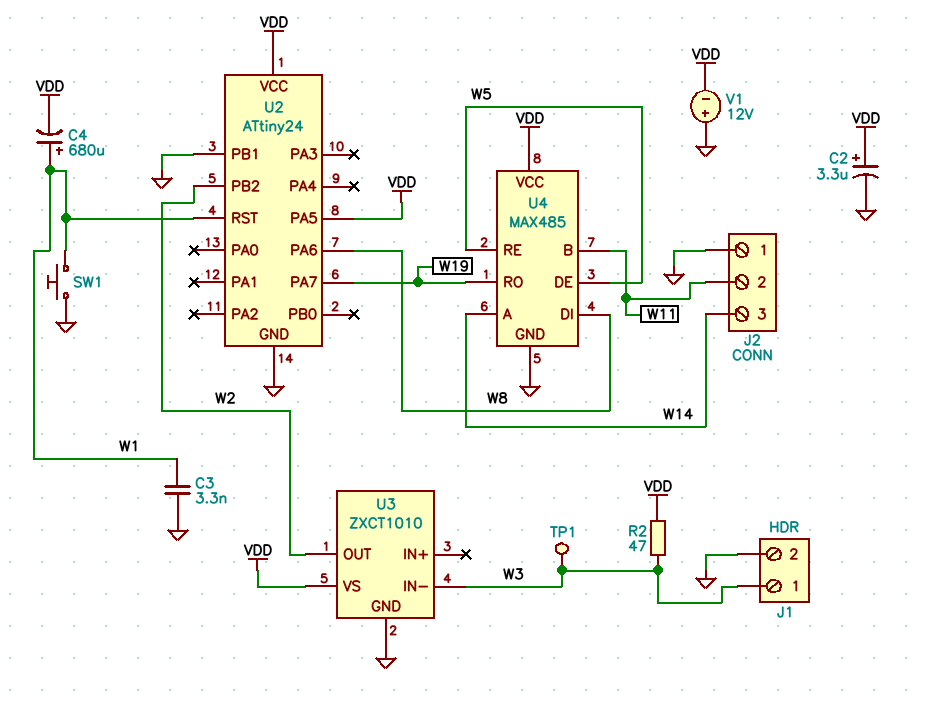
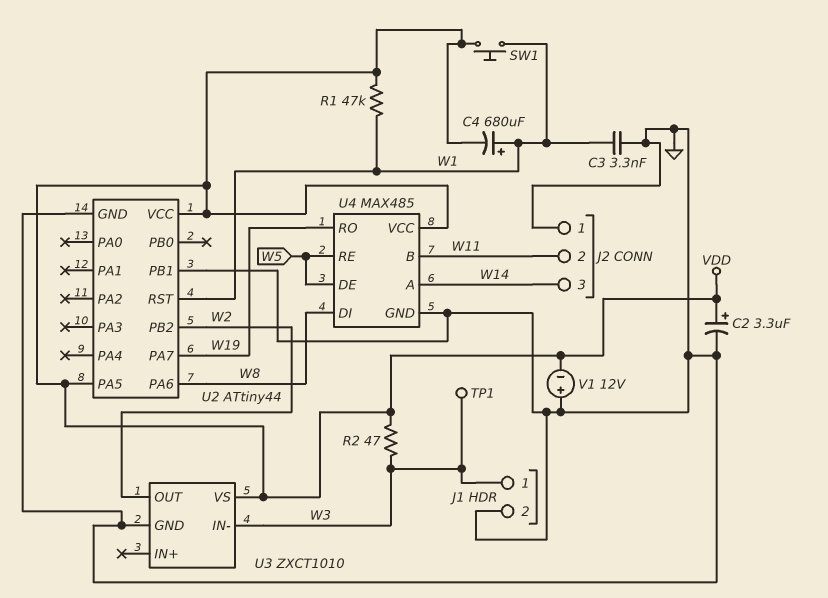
R1: none -> 47k (VDD, W1)
SW1: button (GND, W1) -> button (VDD, W1)
U2: ATtiny24 -> ATtiny44

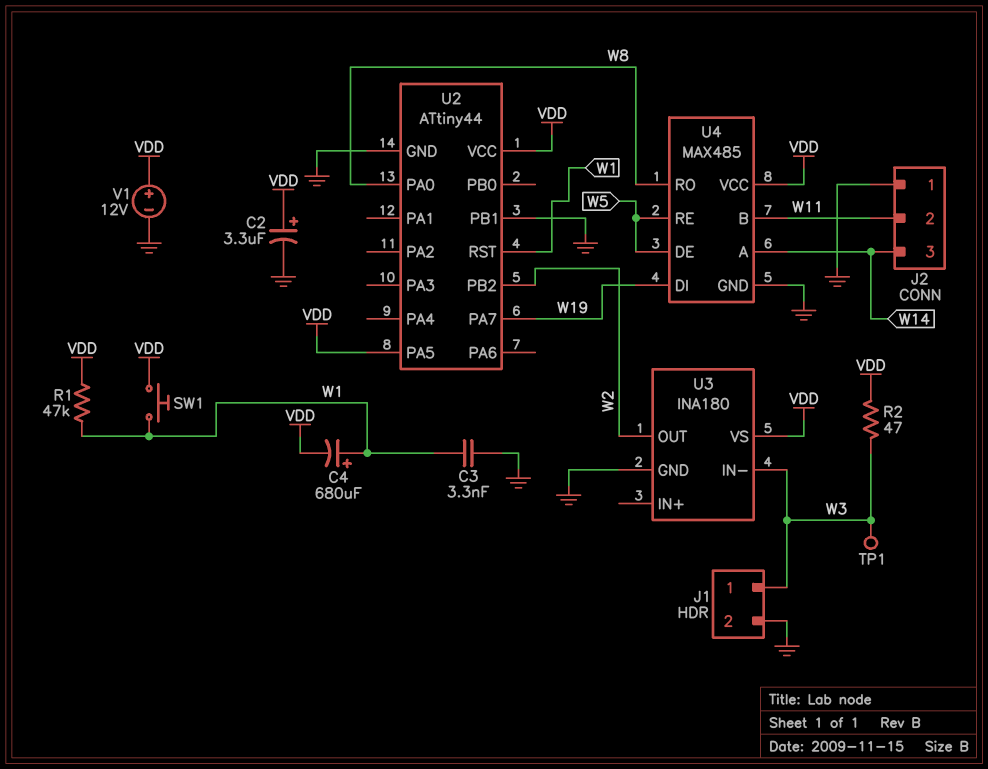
U2 pin PA0: none -> W8
U2 pin PA6: W8 -> none
U3: ZXCT1010 -> INA180
U4 pin DI: W8 -> W19
U4 pin RO: W19 -> W8
V1: 12V (plus GND, minus VDD) -> 12V (plus VDD, minus GND)

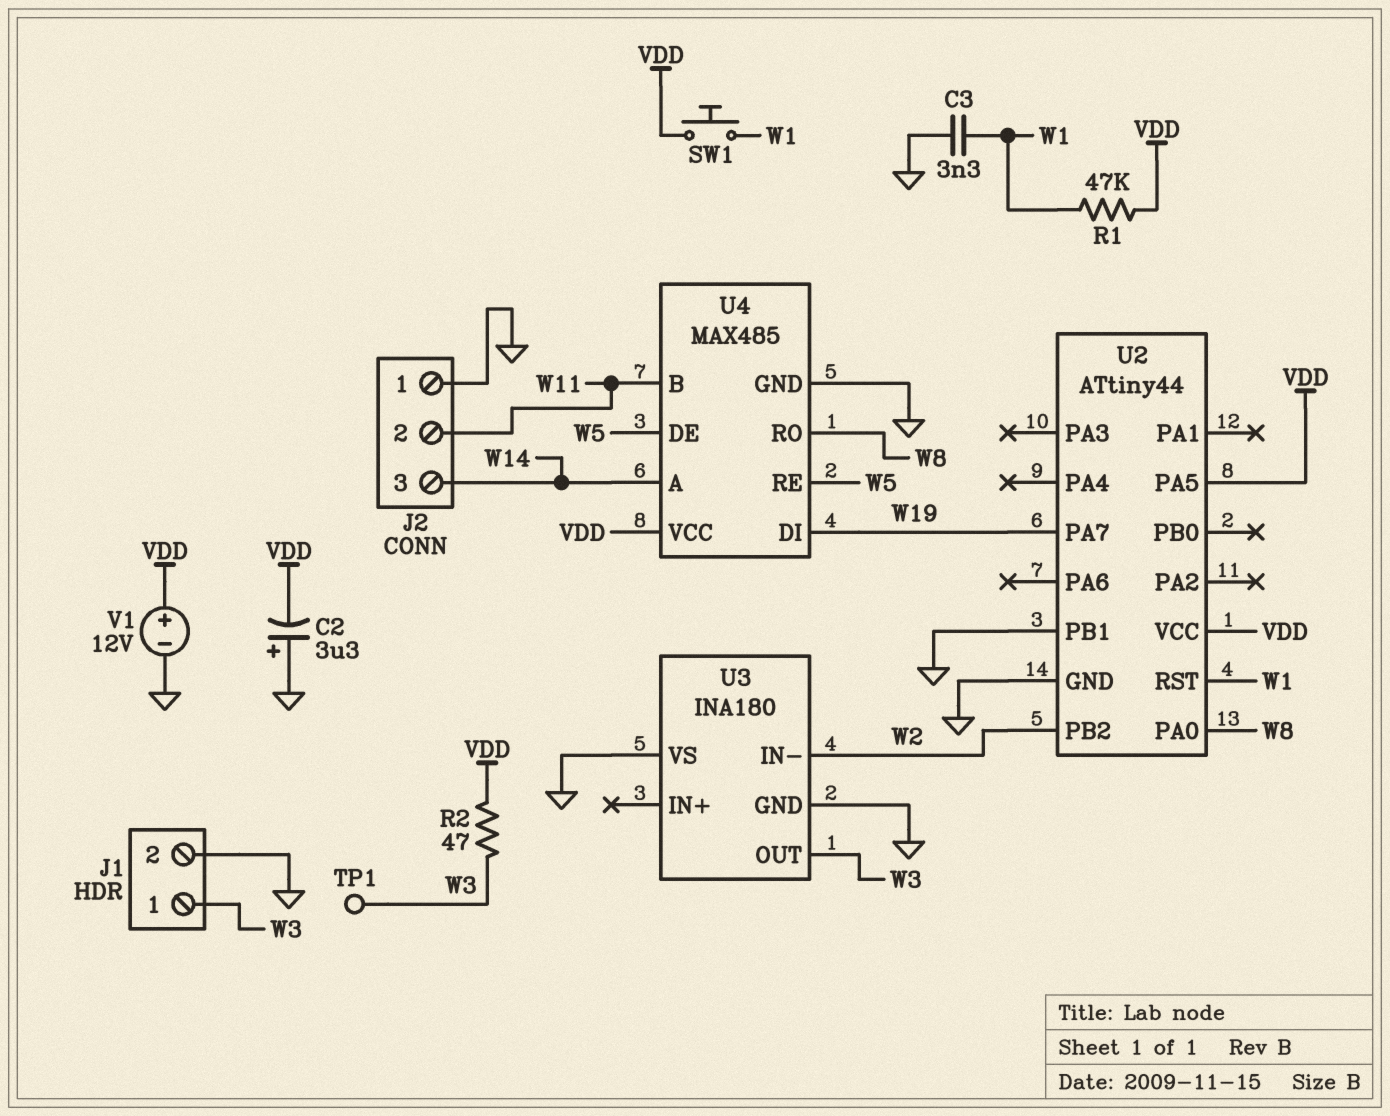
C2: 3.3uF (plus VDD, minus GND) -> 3.3uF (plus GND, minus VDD)
C4: 680uF (plus W1, minus VDD) -> none
U3 pin IN-: W3 -> W2
U3 pin OUT: W2 -> W3
U3 pin VS: VDD -> GND

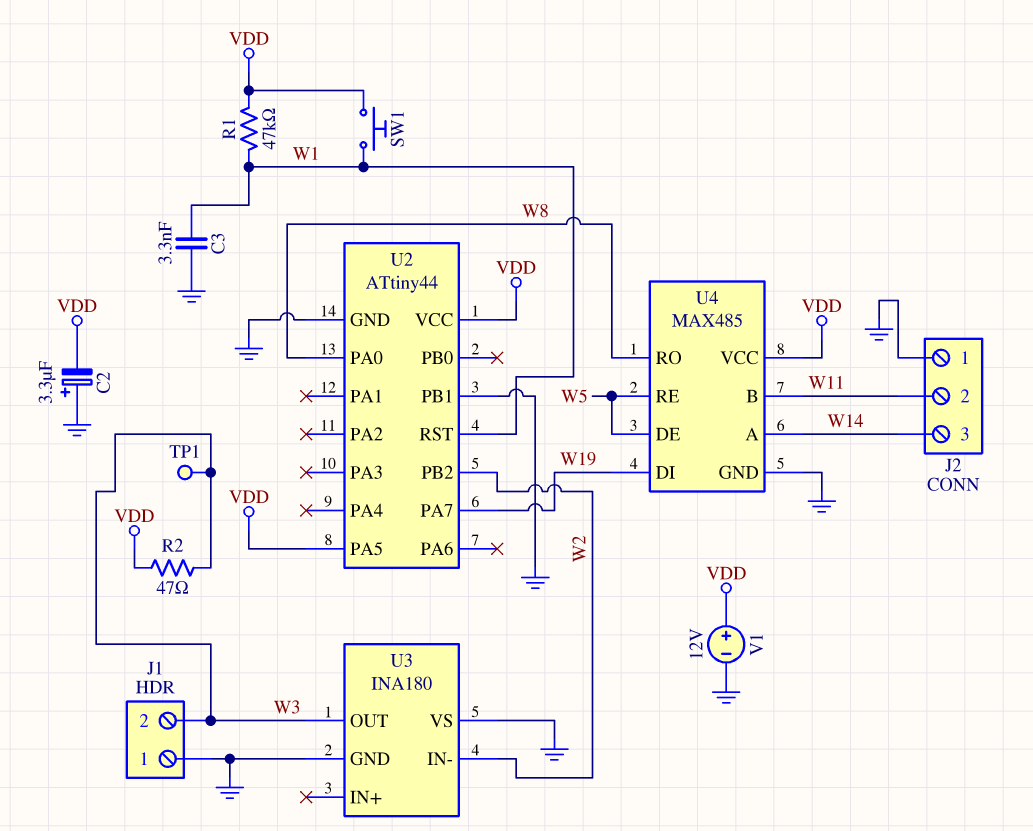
J1 pin 1: W3 -> GND
J1 pin 2: GND -> W3

